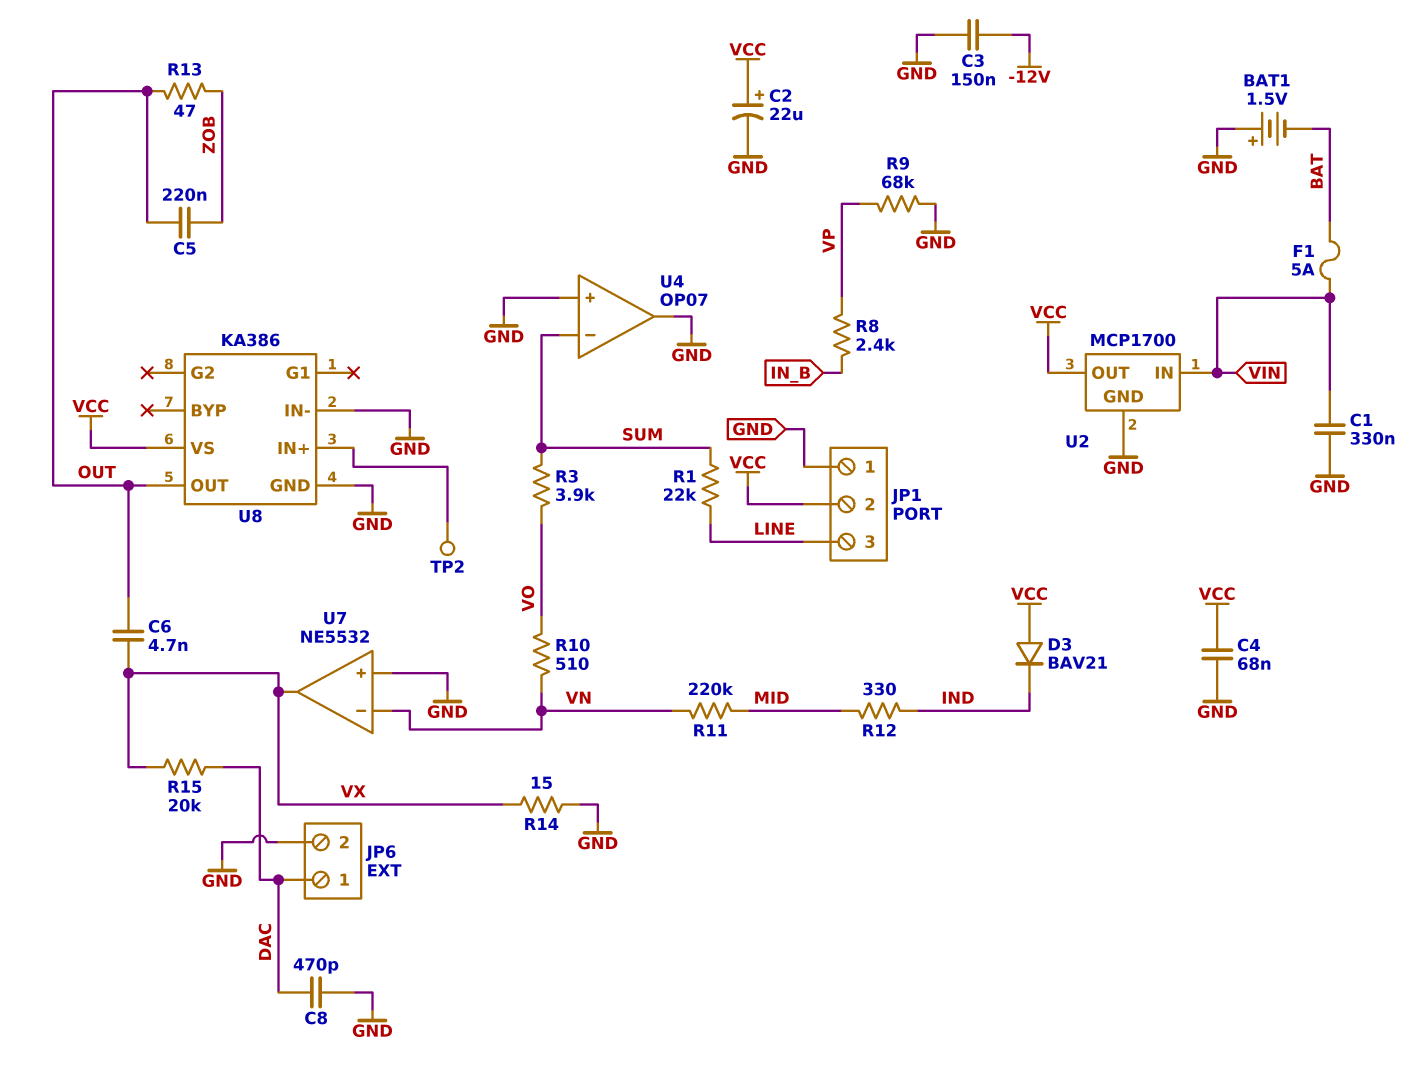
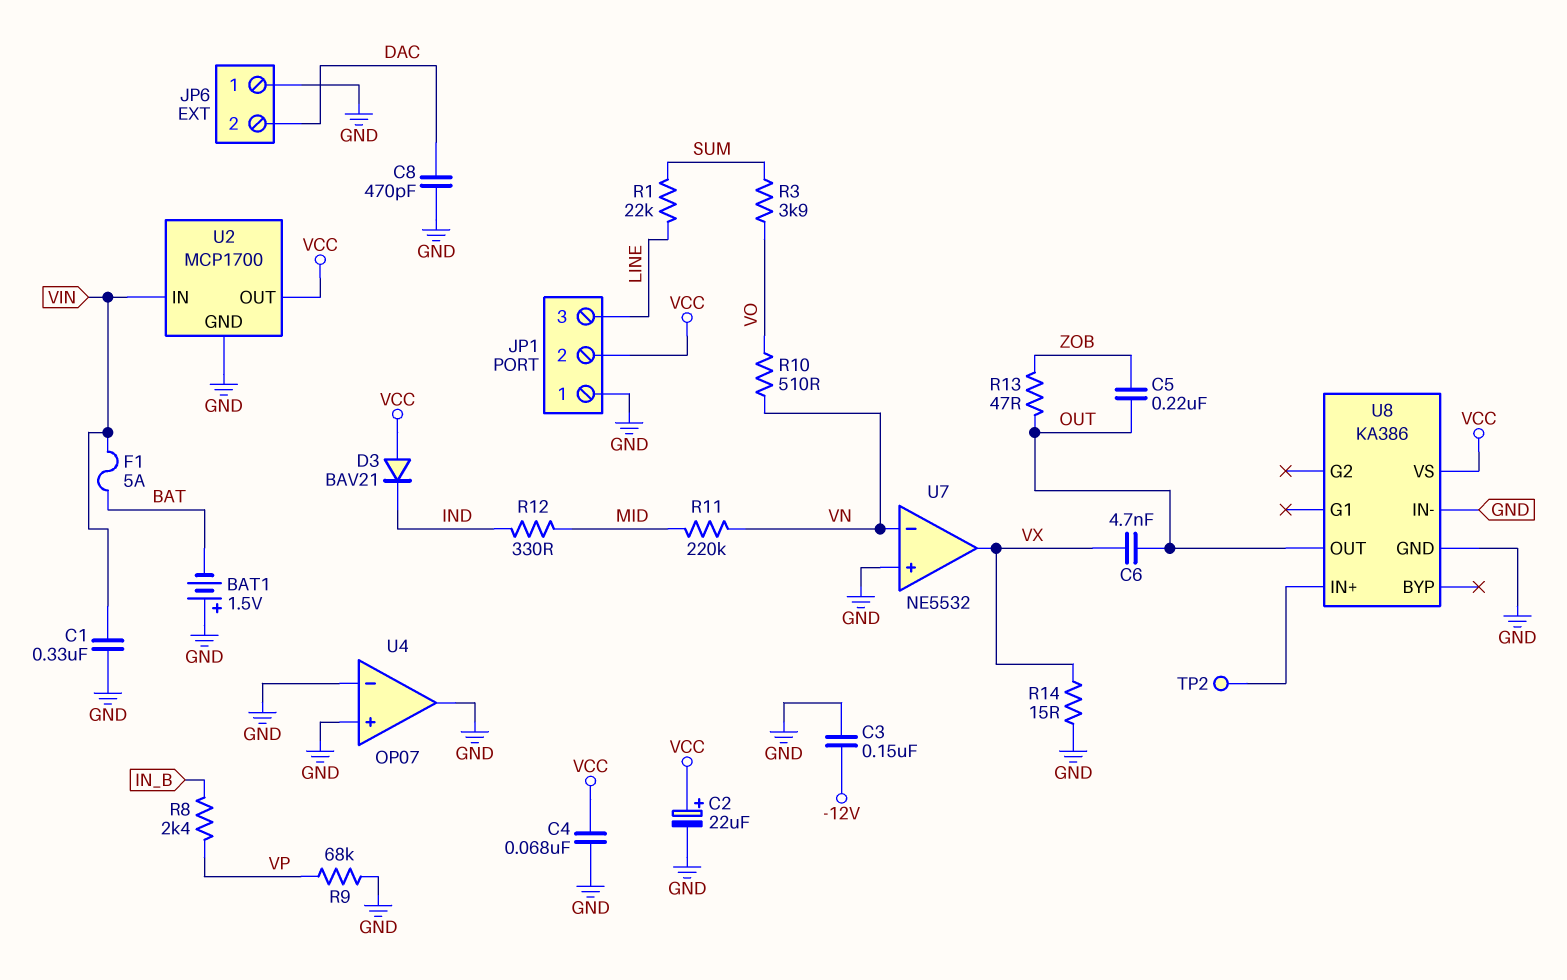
JP6 pin 1: DAC -> GND
JP6 pin 2: GND -> DAC
R15: 20k (DAC, VX) -> none
U4 pin in-: SUM -> GND

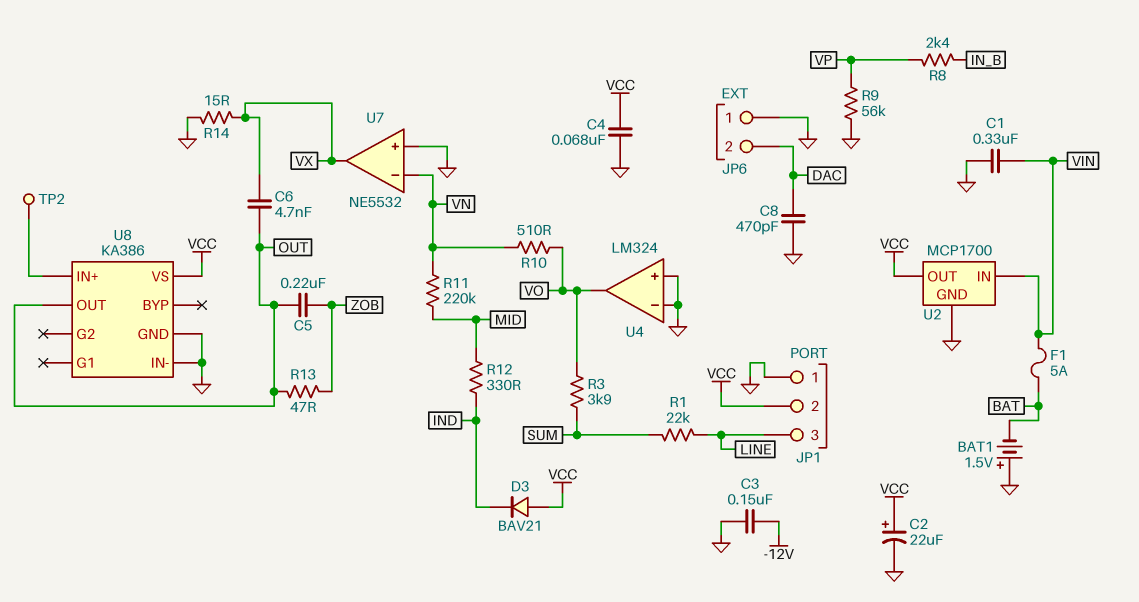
R9: 68k (GND, VP) -> 56k (GND, VP)
U4: OP07 -> LM324
U4 pin out: GND -> VO

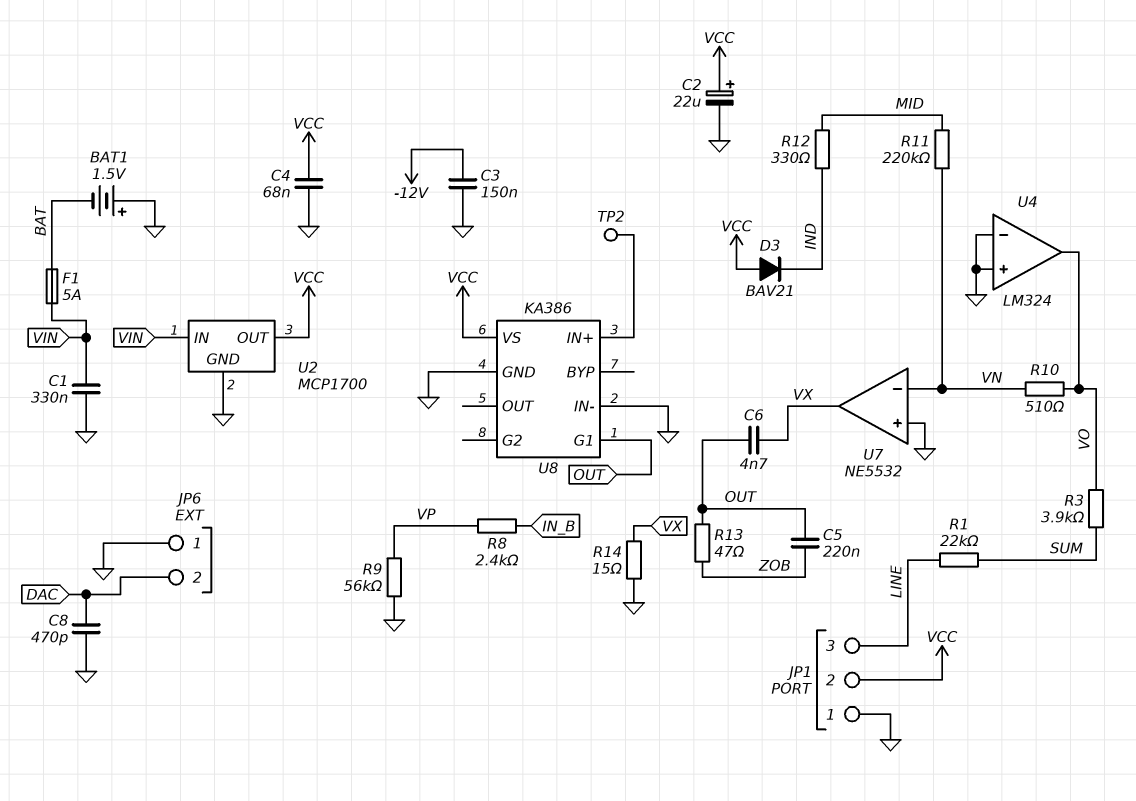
U8 pin G1: none -> OUT
U8 pin OUT: OUT -> none

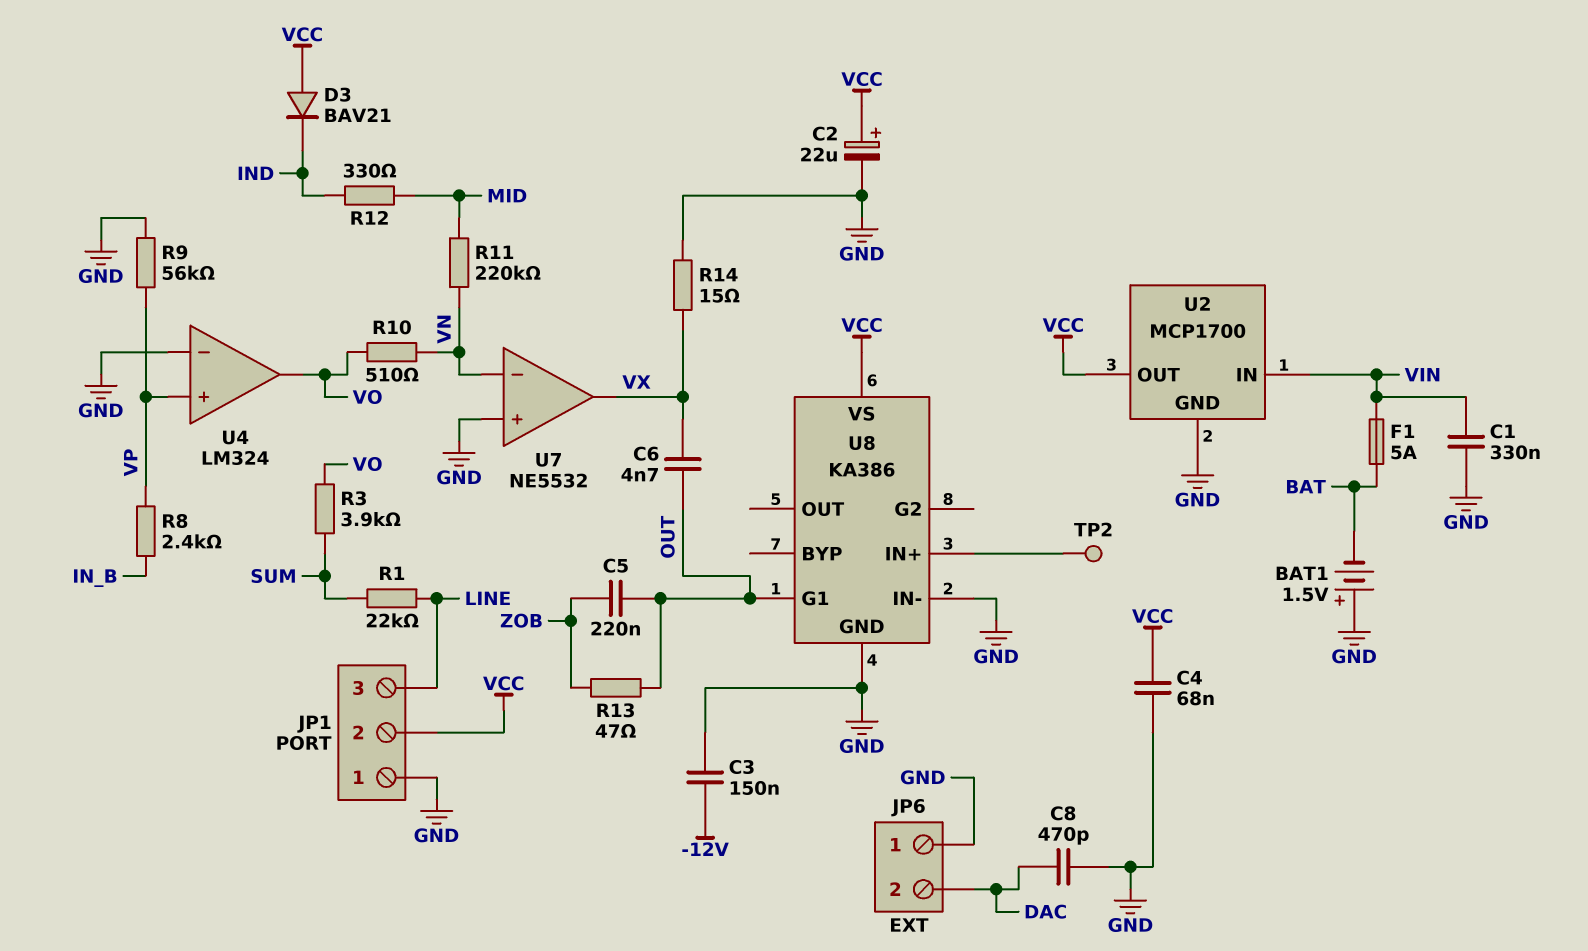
U4 pin in+: GND -> VP

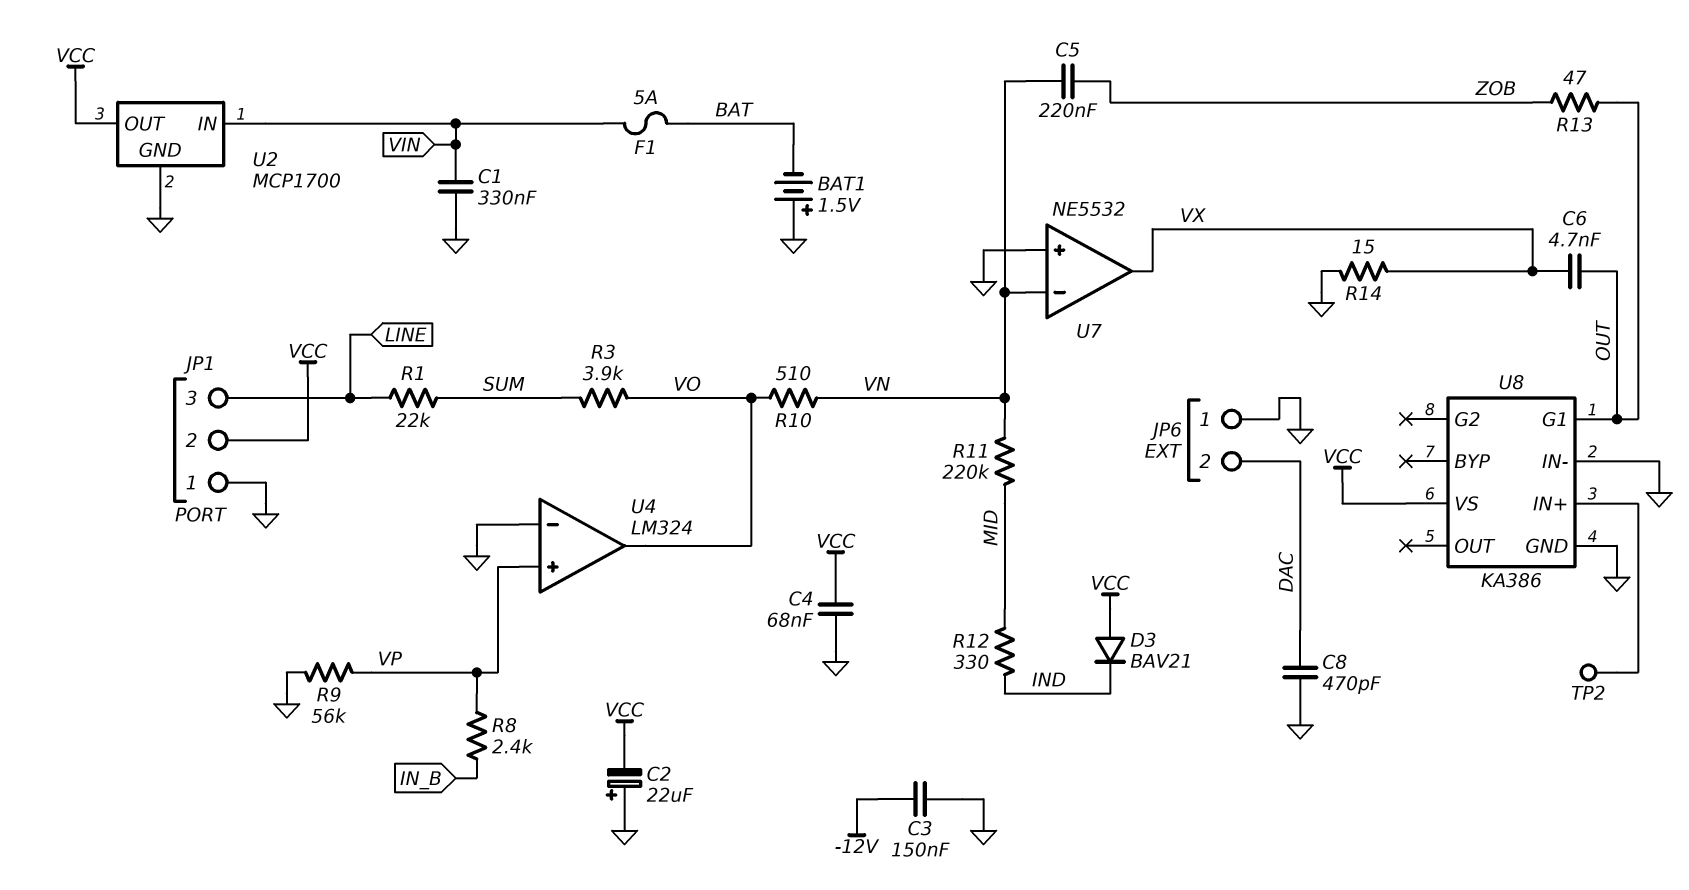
C2: 22uF (plus VCC, minus GND) -> 22uF (plus GND, minus VCC)
C5: 220nF (OUT, ZOB) -> 220nF (VN, ZOB)

